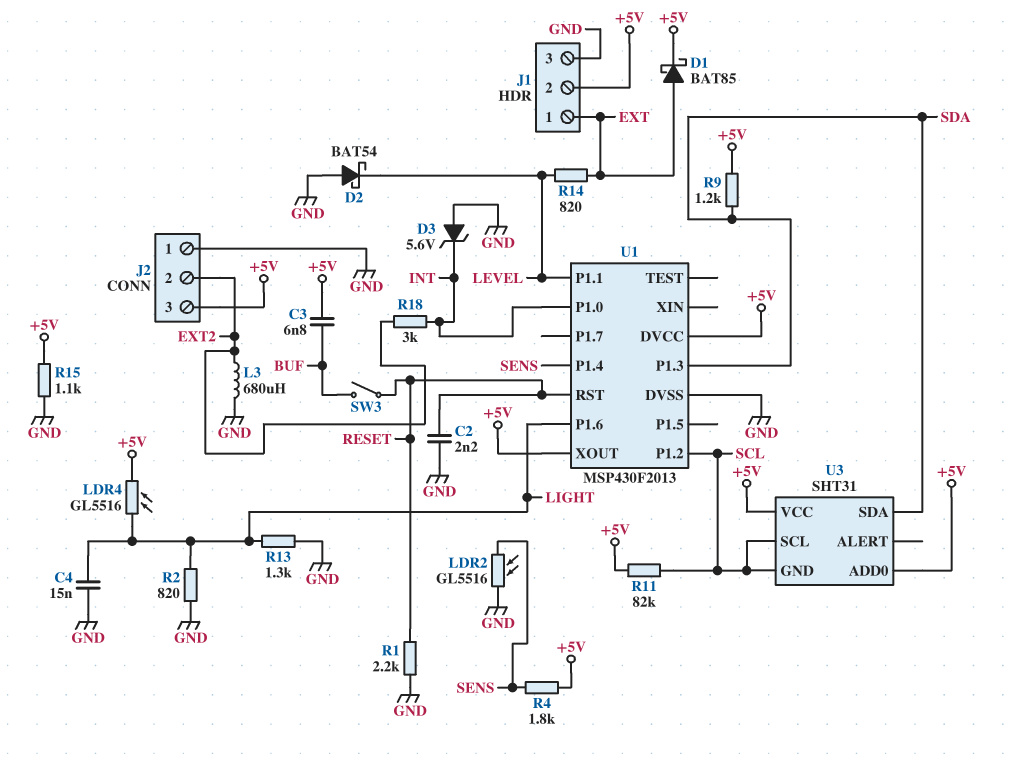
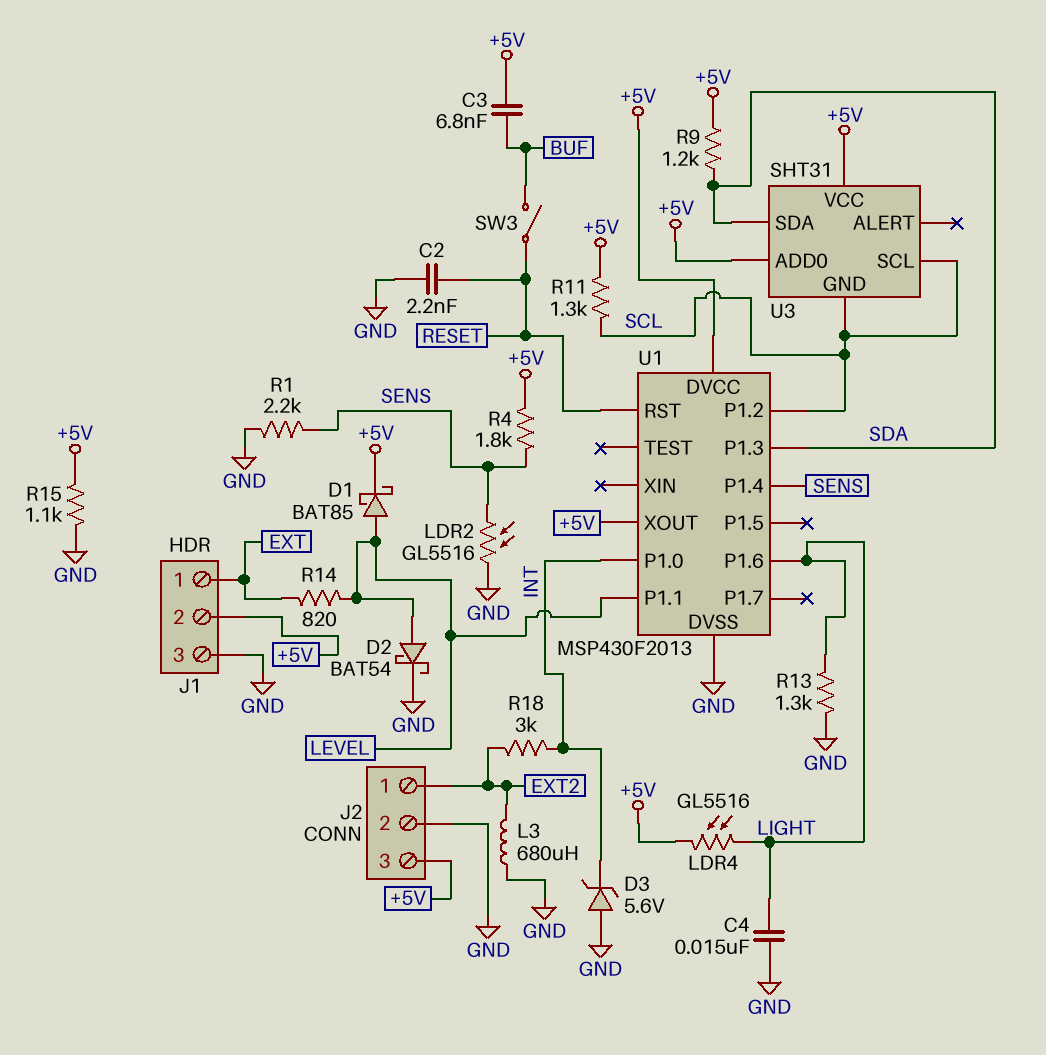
D1: schottky BAT85 (A EXT, K +5V) -> schottky BAT85 (A LEVEL, K +5V)
D2: schottky BAT54 (A GND, K LEVEL) -> schottky BAT54 (A LEVEL, K GND)
J2 pin 1: GND -> EXT2
J2 pin 2: EXT2 -> GND
R1: 2.2k (GND, RESET) -> 2.2k (GND, SENS)
R2: 820 (GND, LIGHT) -> none
R11: 82k (+5V, SCL) -> 1.3k (+5V, SCL)

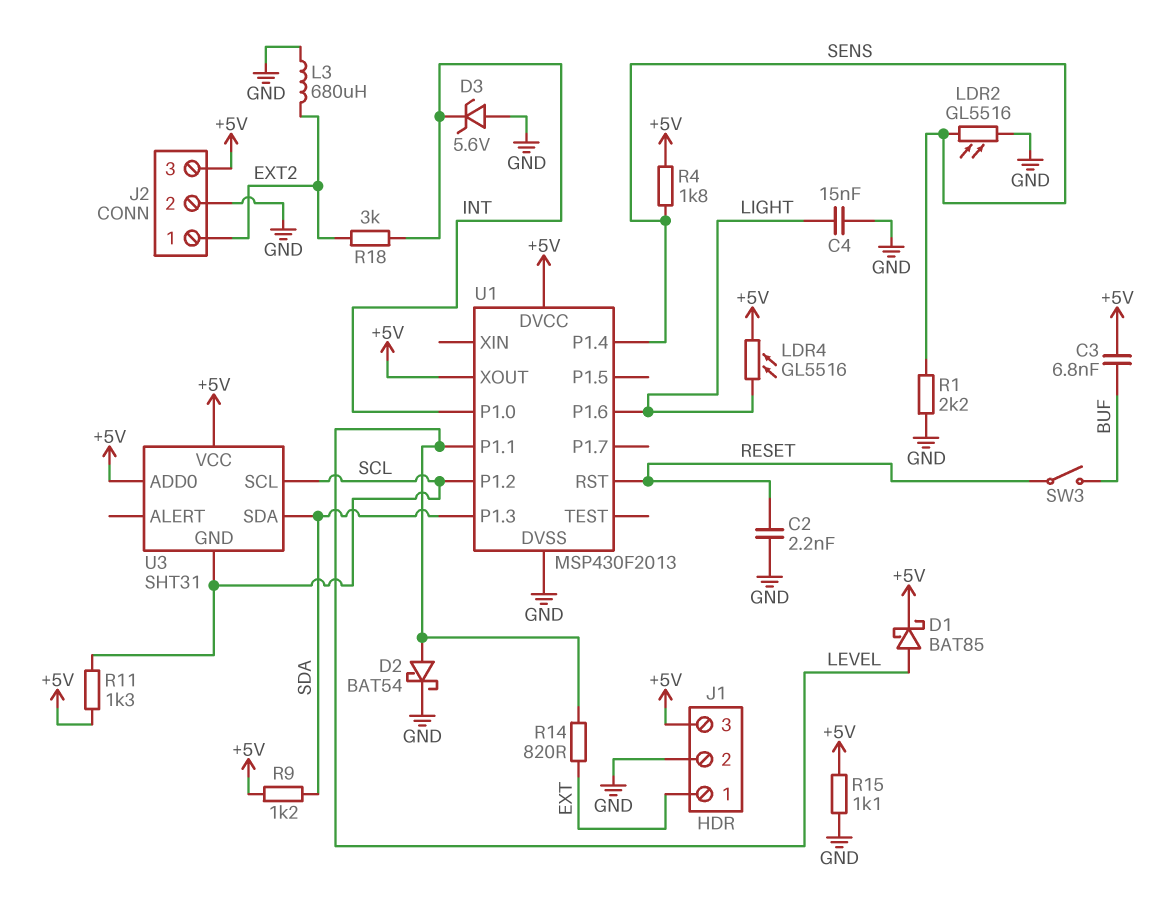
J1 pin 2: +5V -> GND
J1 pin 3: GND -> +5V
R13: 1.3k (GND, LIGHT) -> none

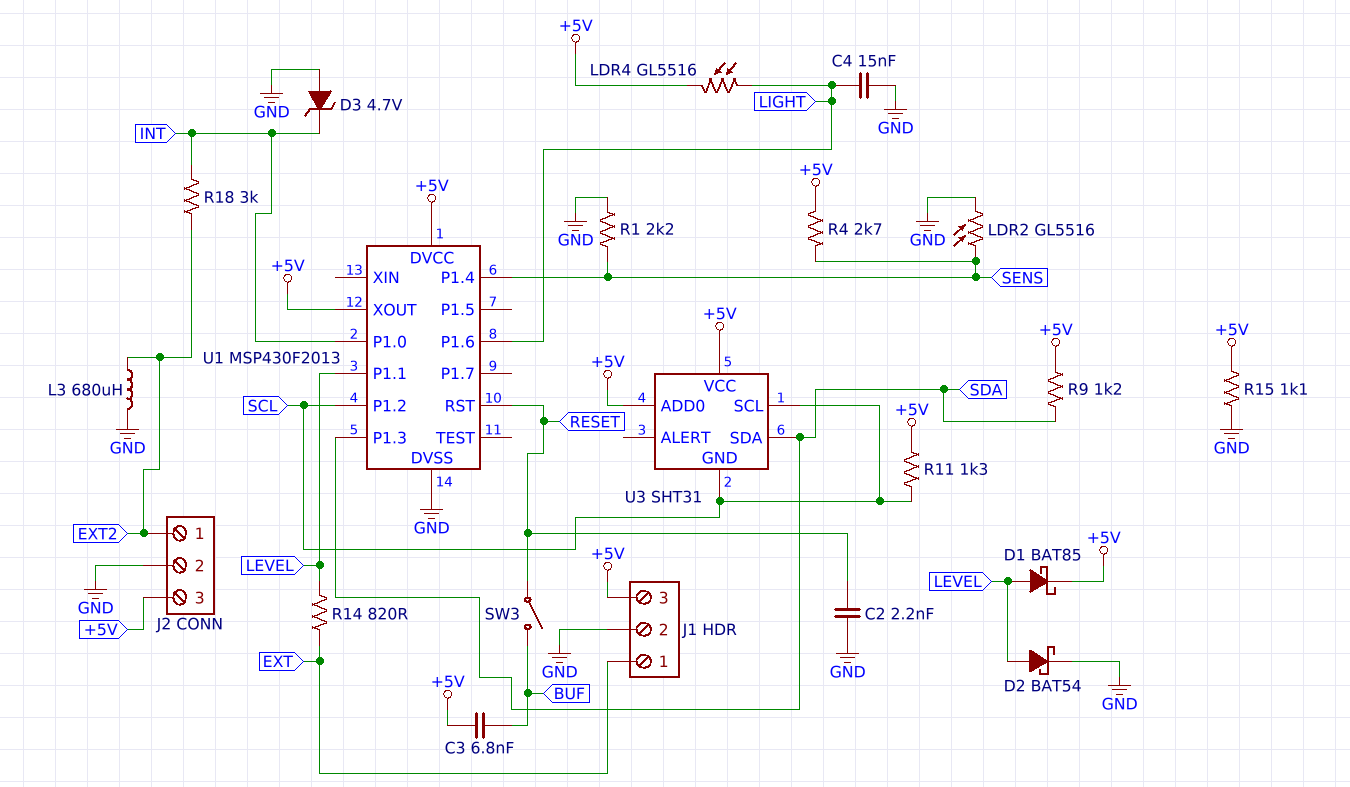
D3: zener 5.6V (A GND, K INT) -> zener 4.7V (A GND, K INT)
R4: 1.8k (+5V, SENS) -> 2.7k (+5V, SENS)

